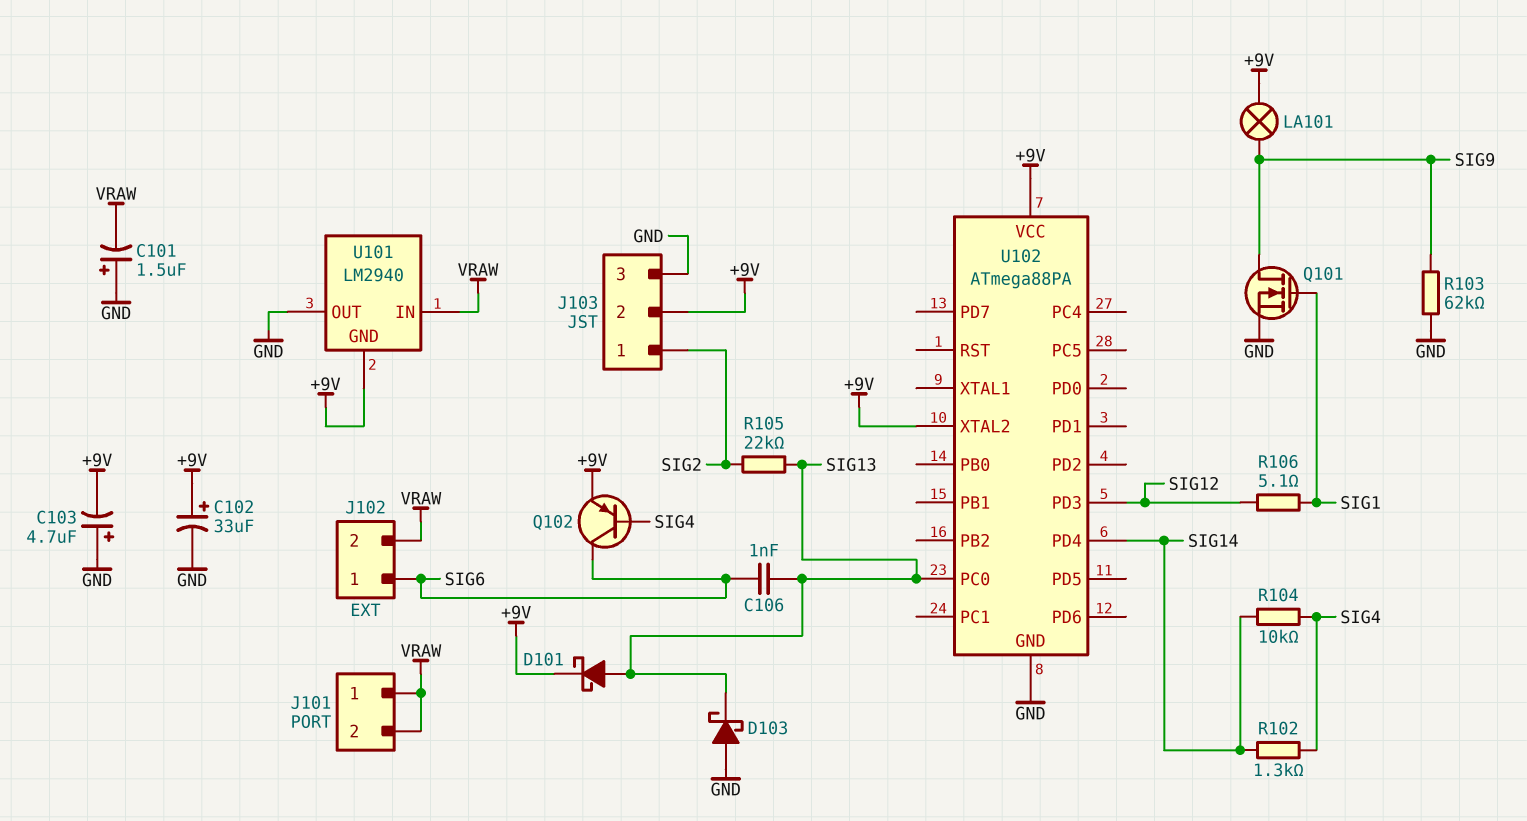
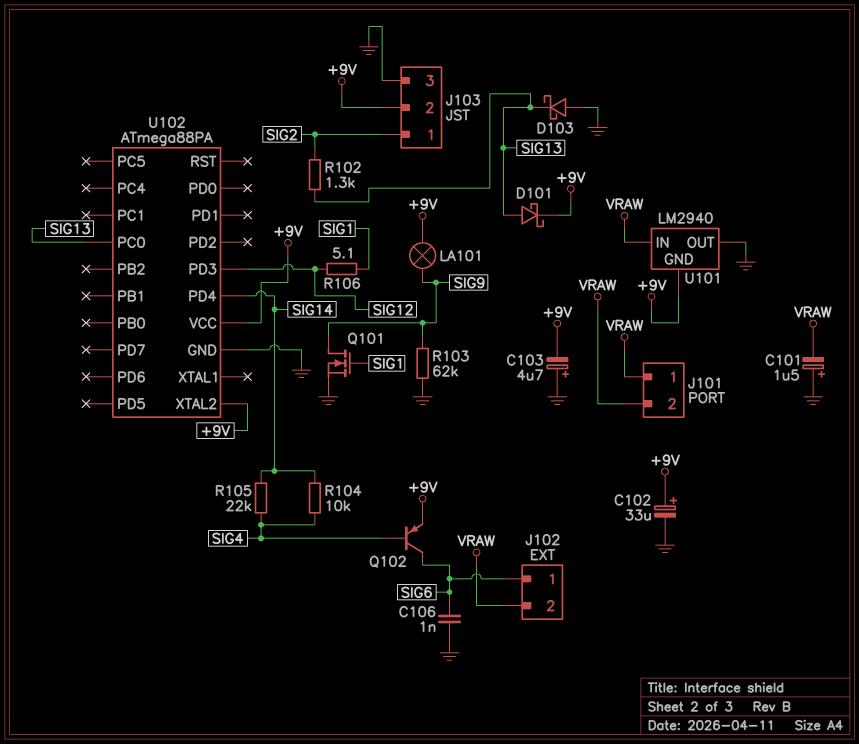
C106: 1nF (SIG6, SIG13) -> 1nF (GND, SIG6)
R102: 1.3k (SIG4, SIG14) -> 1.3k (SIG2, SIG13)
R105: 22k (SIG2, SIG13) -> 22k (SIG4, SIG14)

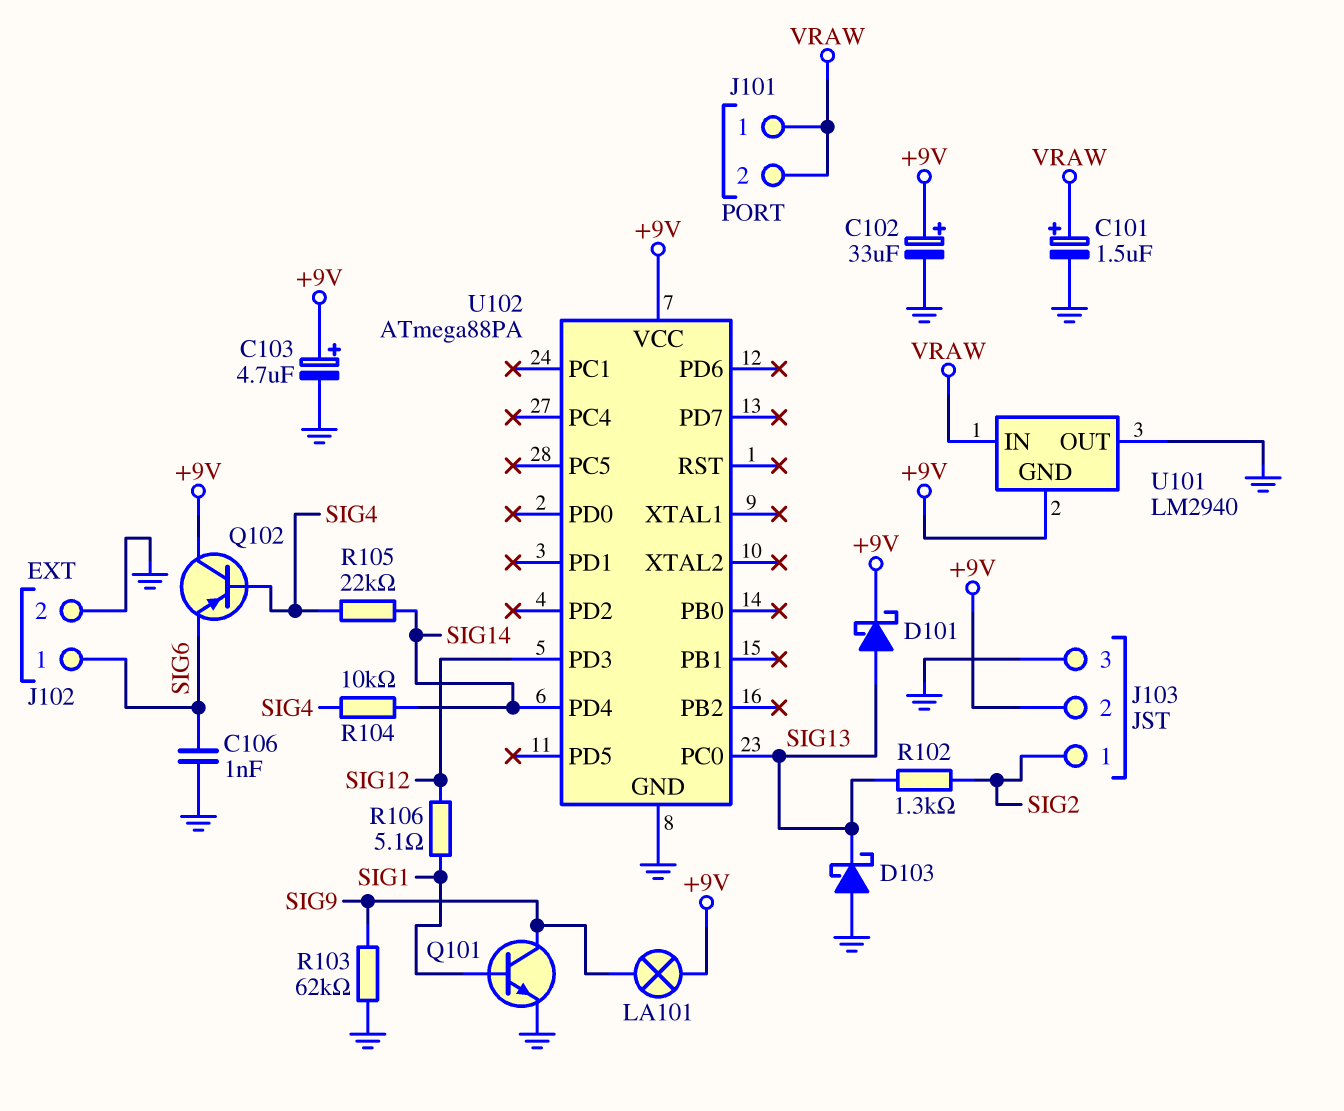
C101: 1.5uF (plus GND, minus VRAW) -> 1.5uF (plus VRAW, minus GND)
C103: 4.7uF (plus GND, minus +9V) -> 4.7uF (plus +9V, minus GND)
J102 pin 2: VRAW -> GND
Q101: NMOS (G SIG1, D SIG9, S GND) -> NPN (B SIG1, C SIG9, E GND)
Q102: PNP (B SIG4, C SIG6, E +9V) -> PNP (B SIG4, C +9V, E SIG6)
U102 pin XTAL2: +9V -> none

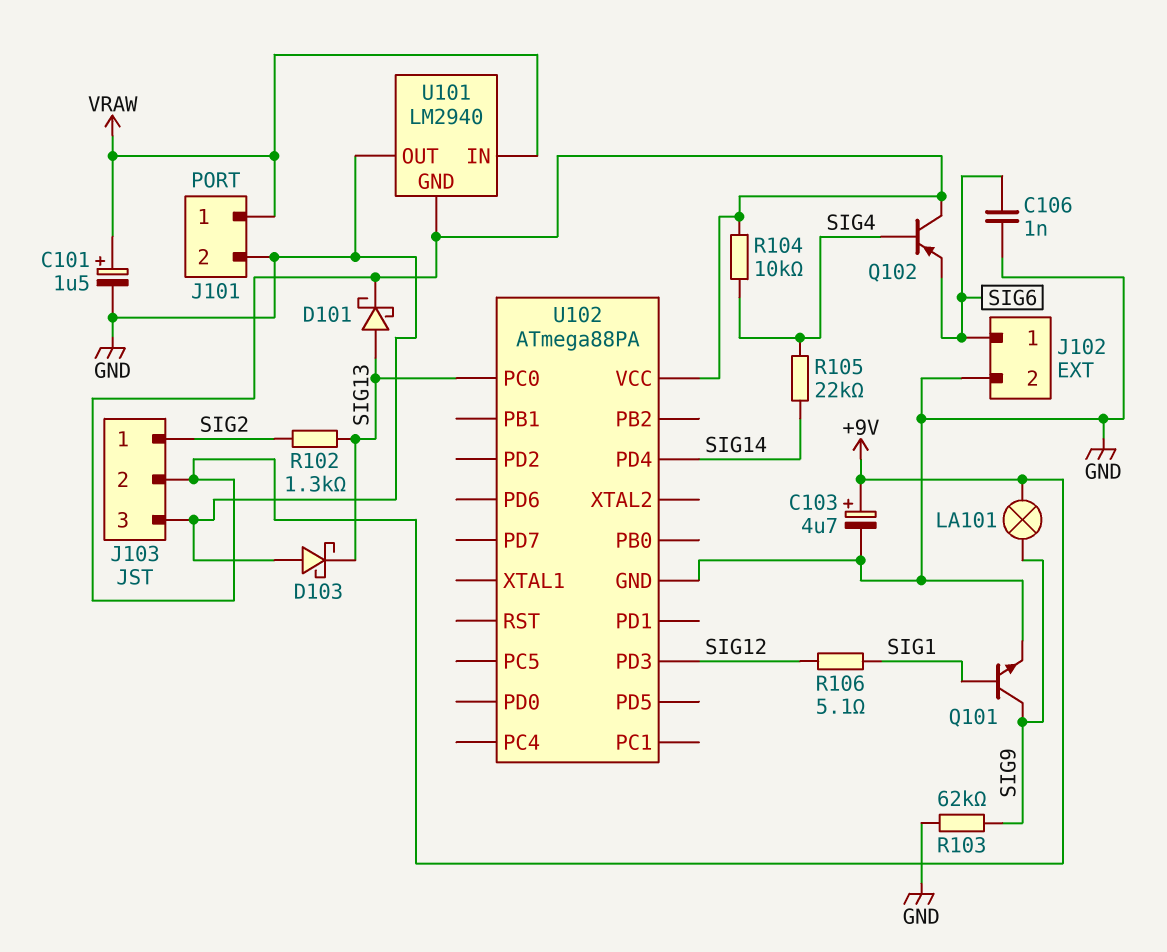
C102: 33uF (plus +9V, minus GND) -> none
J101 pin 2: VRAW -> GND
R104: 10k (SIG4, SIG14) -> 10k (+9V, SIG4)

